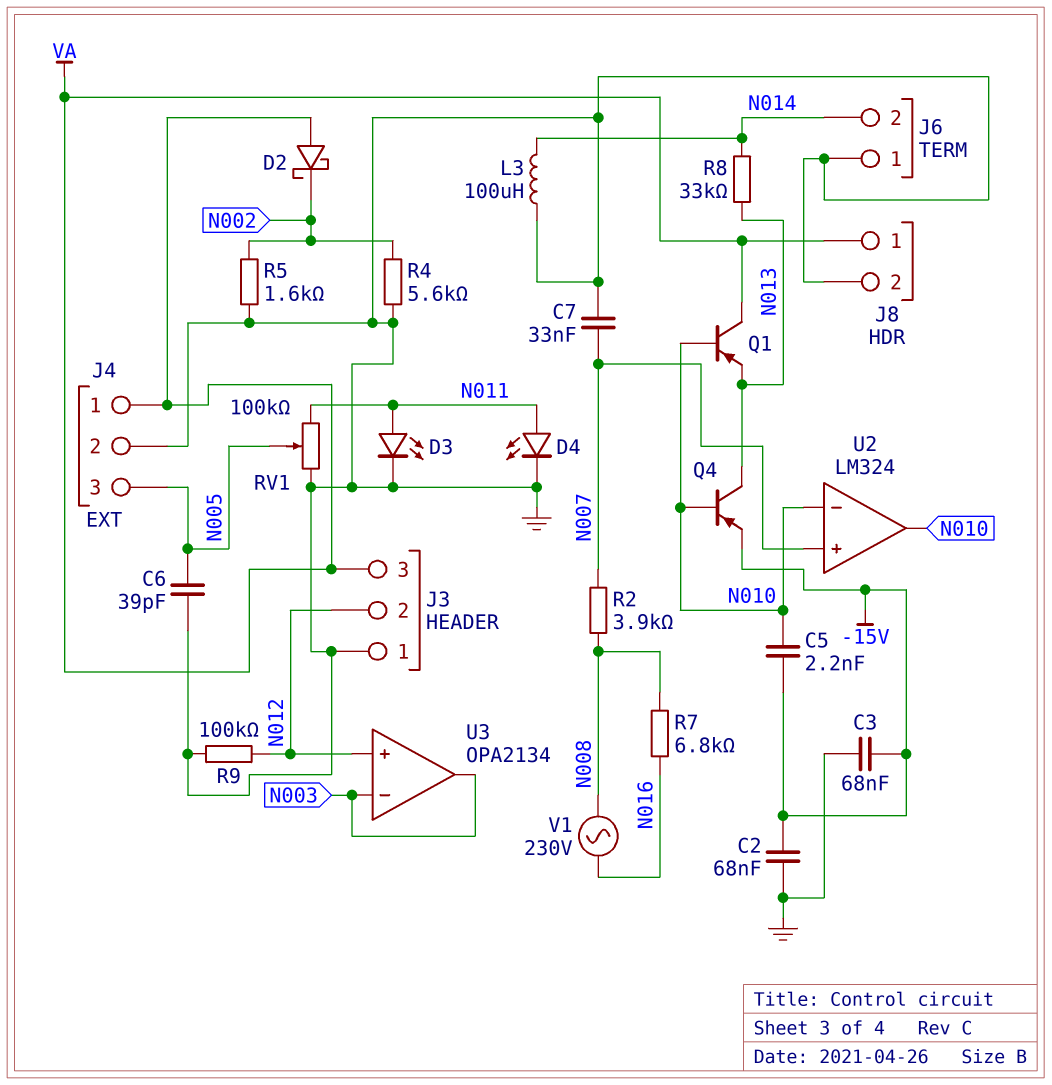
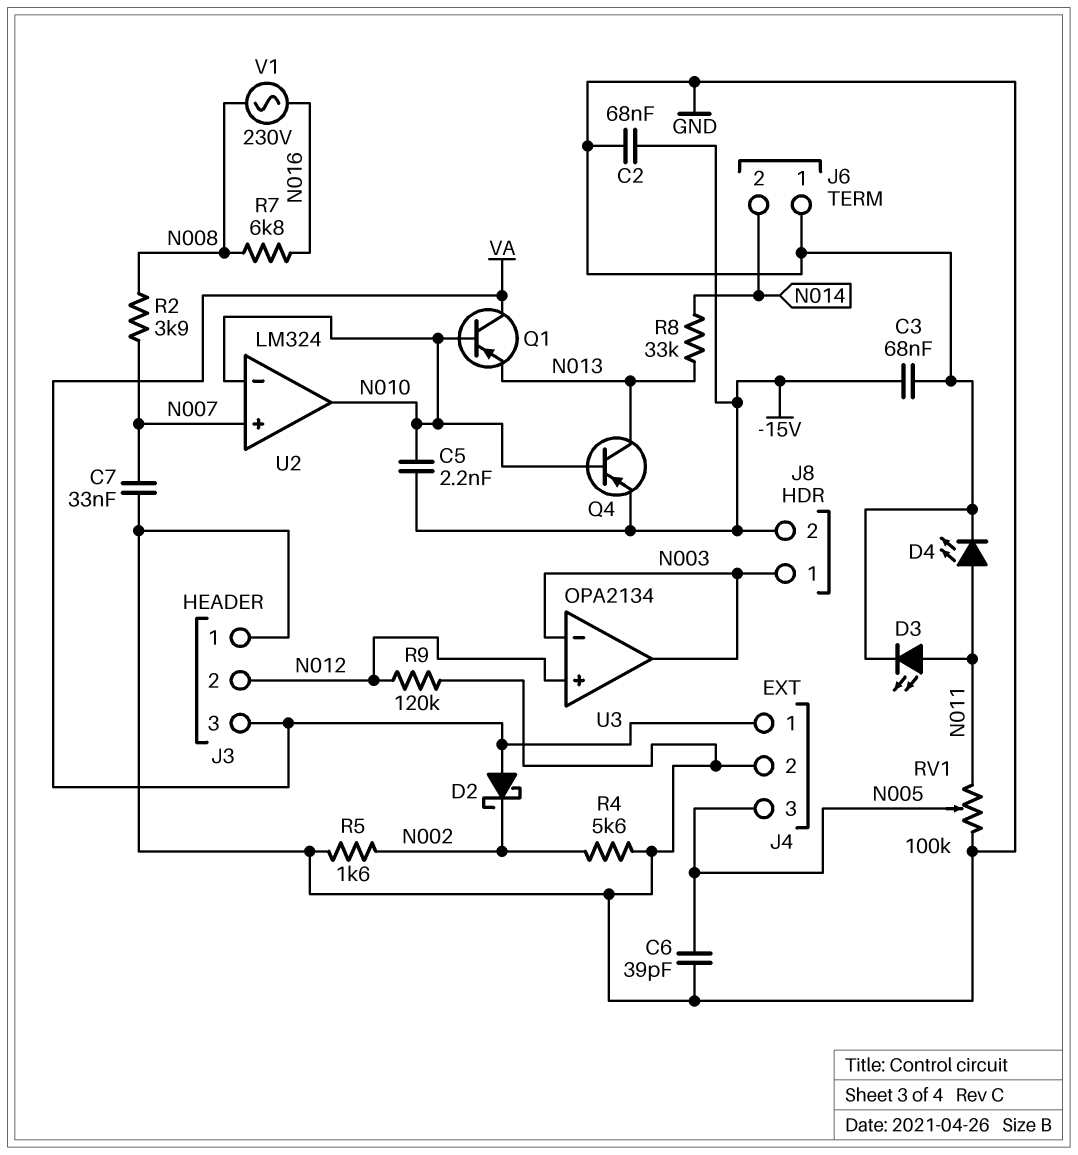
J8 pin 1: VA -> N003
J8 pin 2: GND -> -15V
L3: 100uH (GND, N014) -> none
R9: 100k (GND, N012) -> 120k (GND, N012)

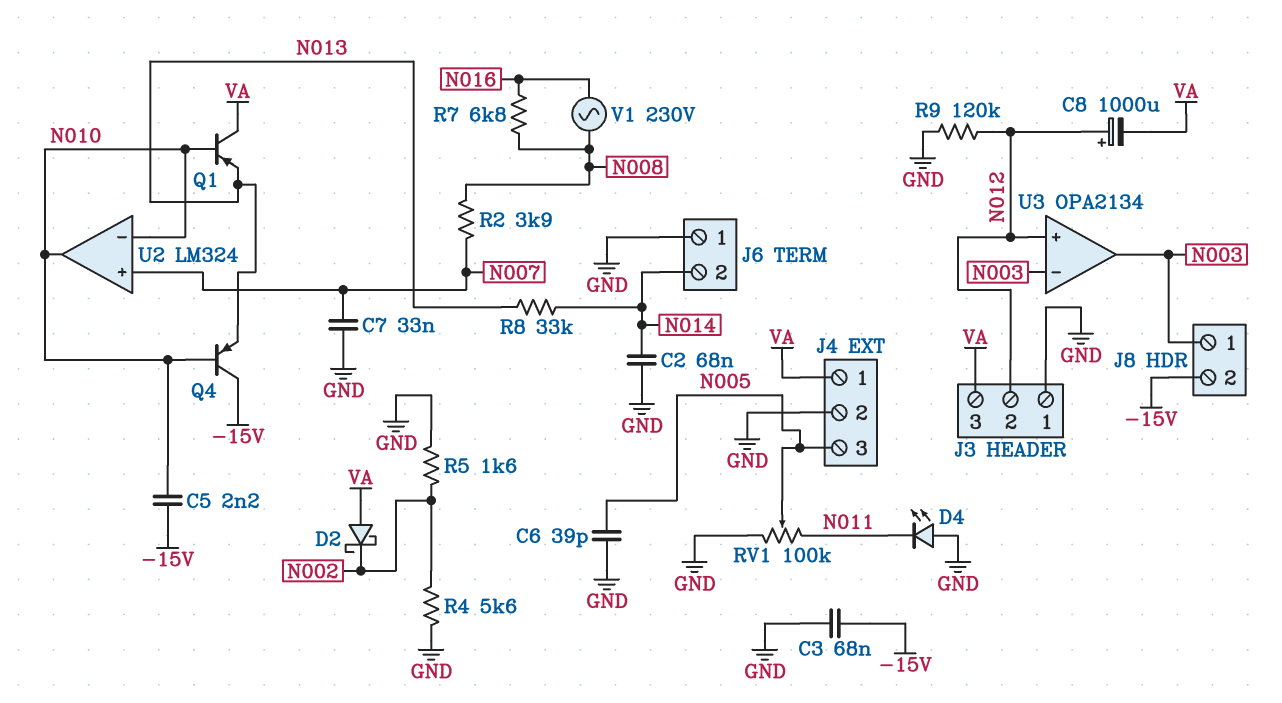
C2: 68nF (-15V, GND) -> 68nF (GND, N014)
C8: none -> 1000uF (plus N012, minus VA)
D3: LED (A N011, K GND) -> none
D4: LED (A N011, K GND) -> LED (A GND, K N011)
Q4: PNP (B N010, C N013, E -15V) -> PNP (B N010, C -15V, E N013)

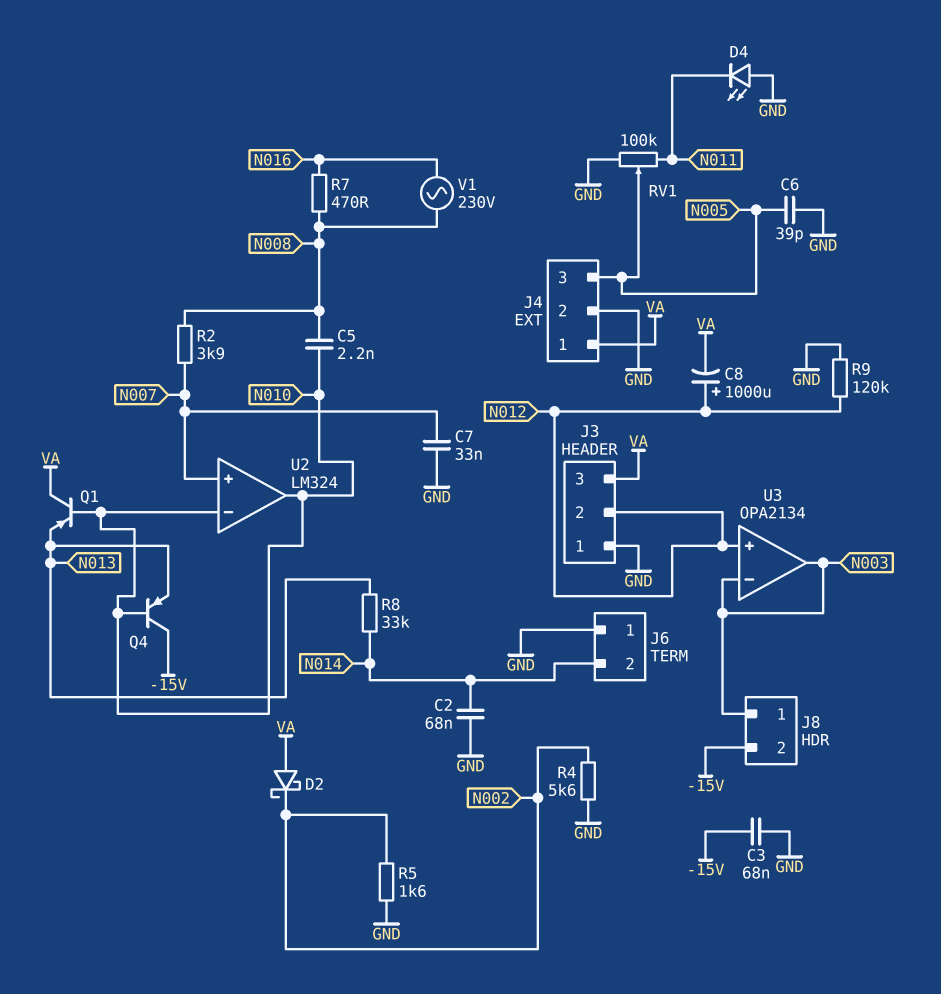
C5: 2.2nF (-15V, N010) -> 2.2nF (N008, N010)
R7: 6.8k (N008, N016) -> 470 (N008, N016)

